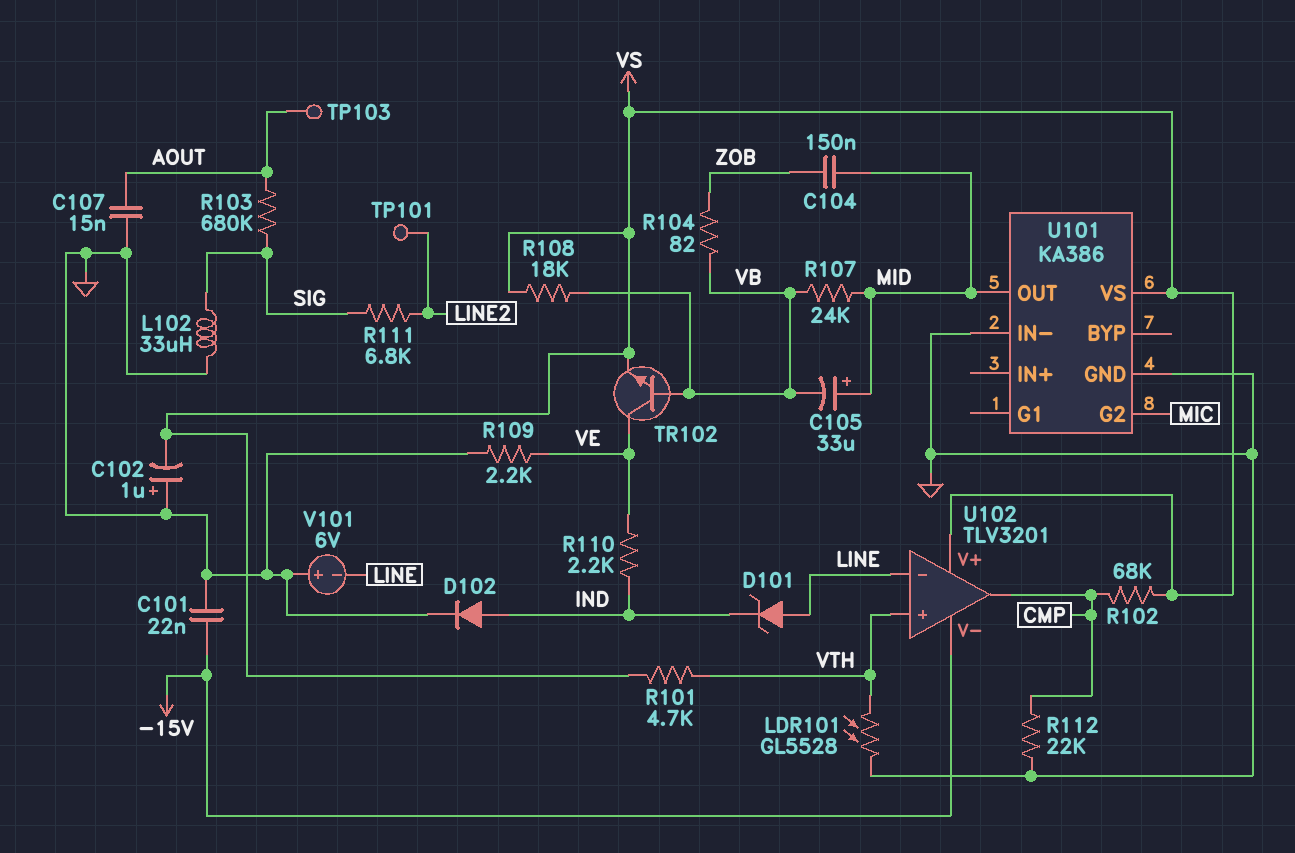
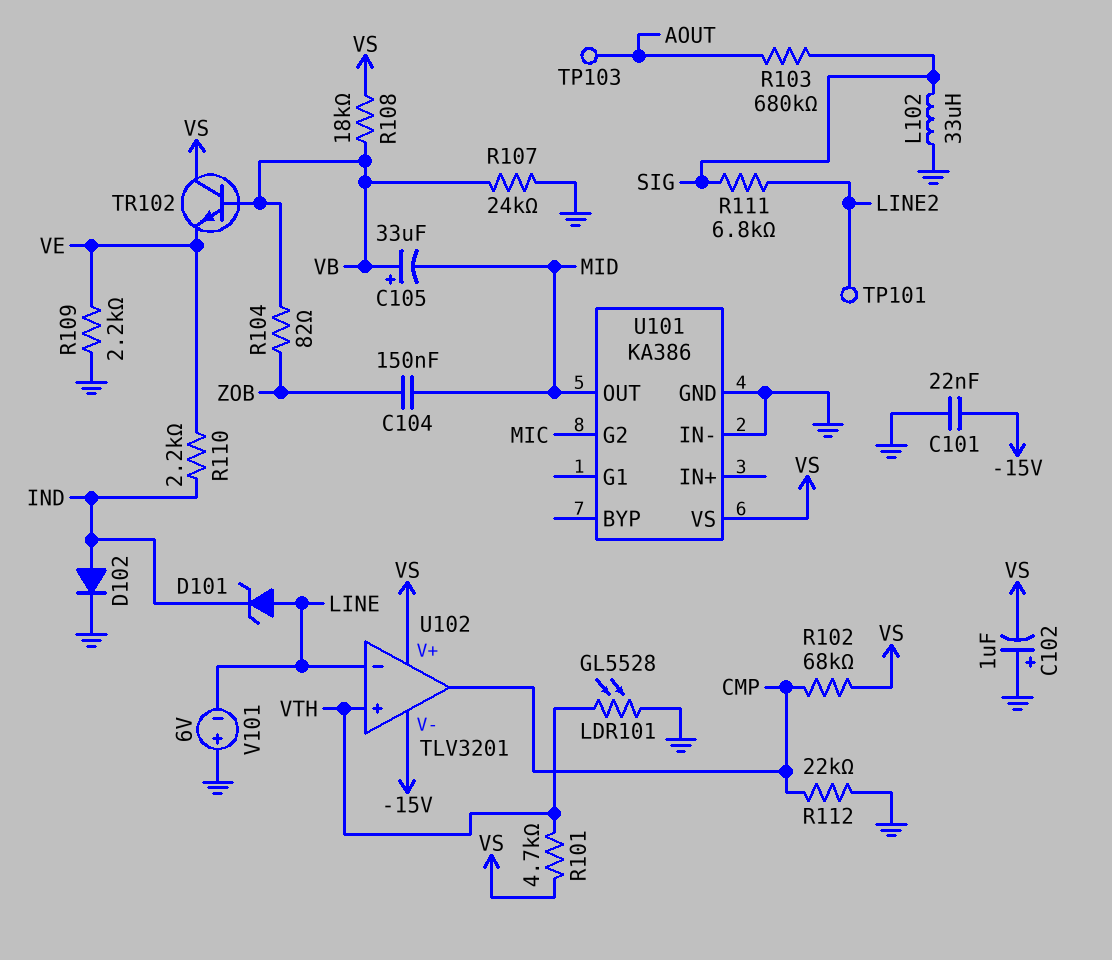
C105: 33uF (plus MID, minus VB) -> 33uF (plus VB, minus MID)
C107: 15nF (AOUT, GND) -> none
R107: 24k (MID, VB) -> 24k (GND, VB)
TR102: NPN (B VB, C VE, E VS) -> NPN (B VB, C VS, E VE)

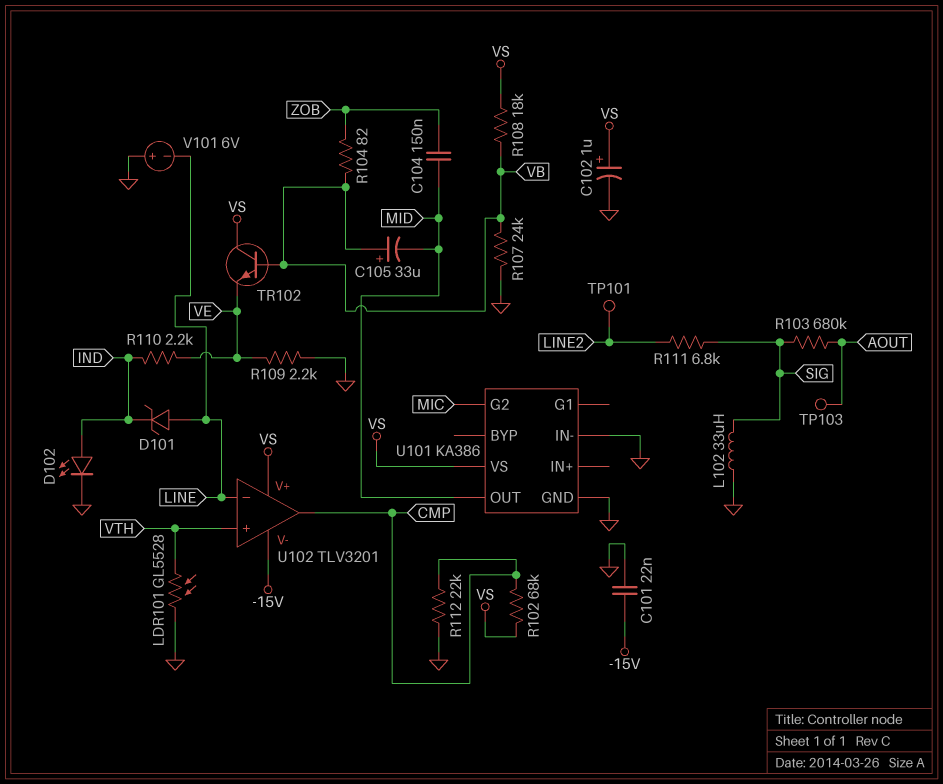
C102: 1uF (plus GND, minus VS) -> 1uF (plus VS, minus GND)
D102: diode (A IND, K GND) -> LED (A IND, K GND)
R101: 4.7k (VS, VTH) -> none

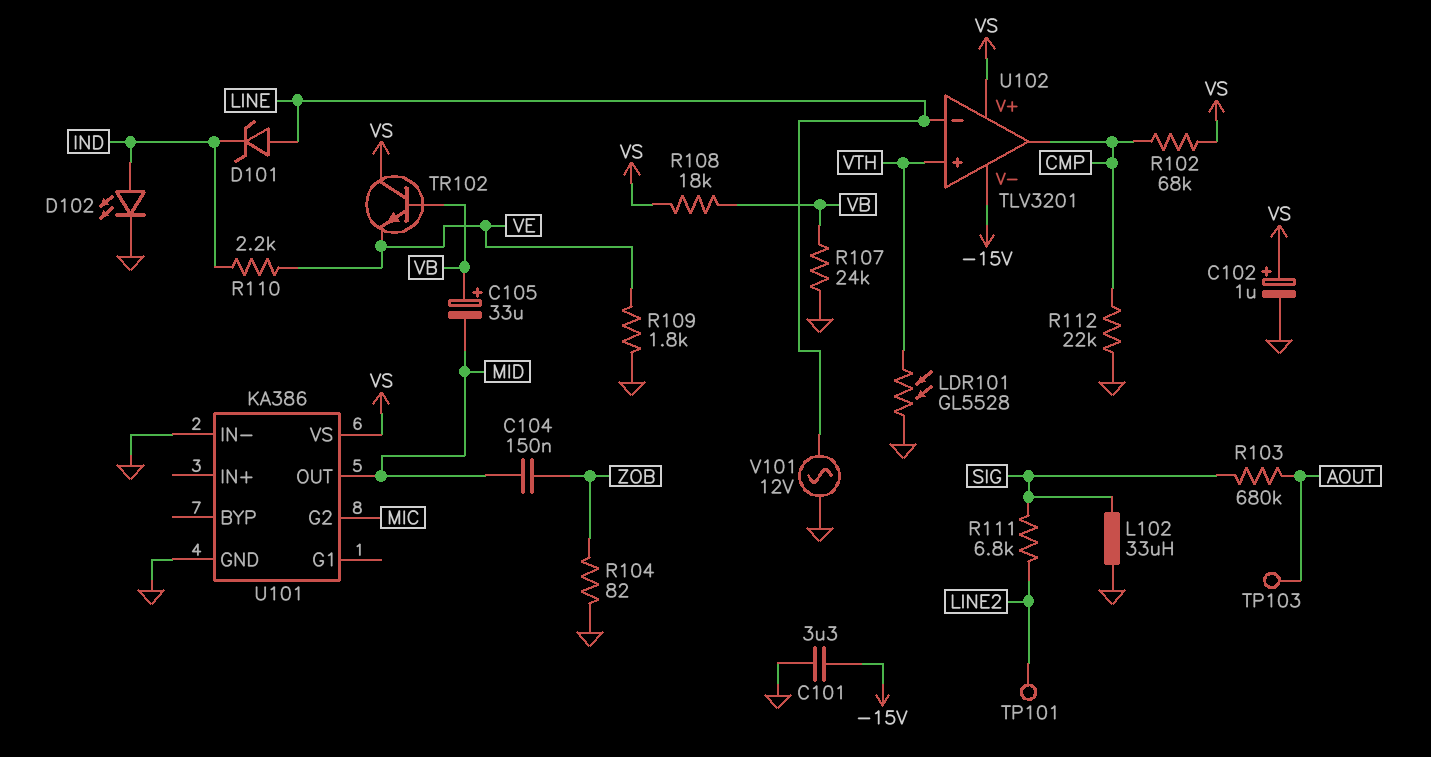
C101: 22nF (-15V, GND) -> 3.3uF (-15V, GND)
R104: 82 (VB, ZOB) -> 82 (GND, ZOB)
R109: 2.2k (GND, VE) -> 1.8k (GND, VE)
V101: 6V (plus GND, minus LINE) -> AC 12V (GND, LINE)

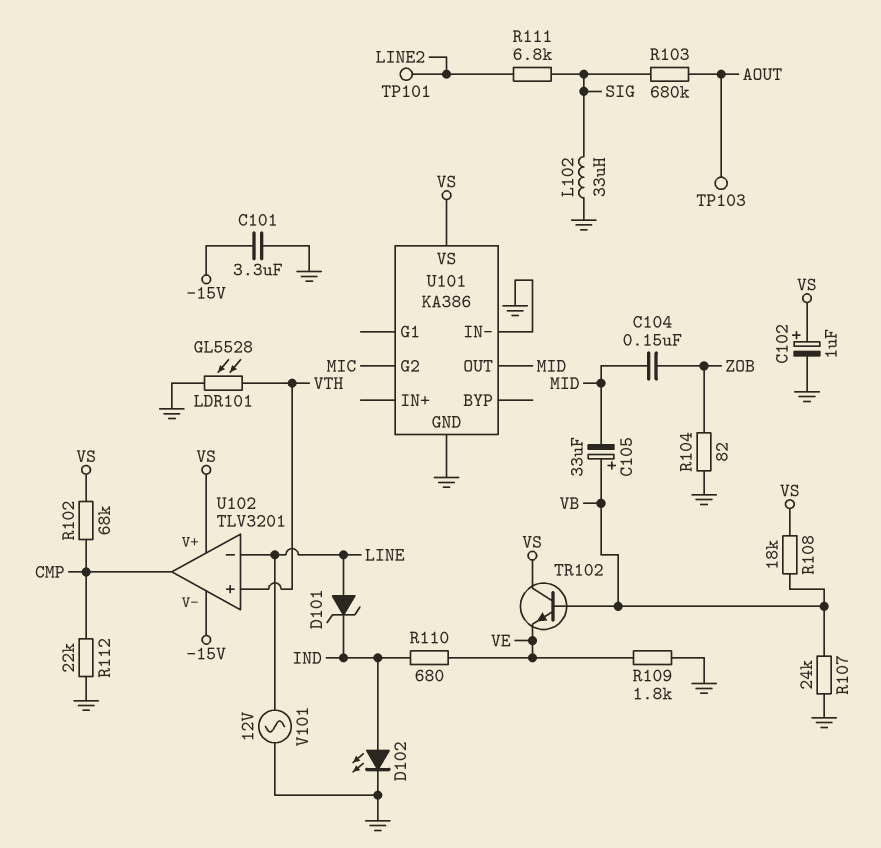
R110: 2.2k (IND, VE) -> 680 (IND, VE)

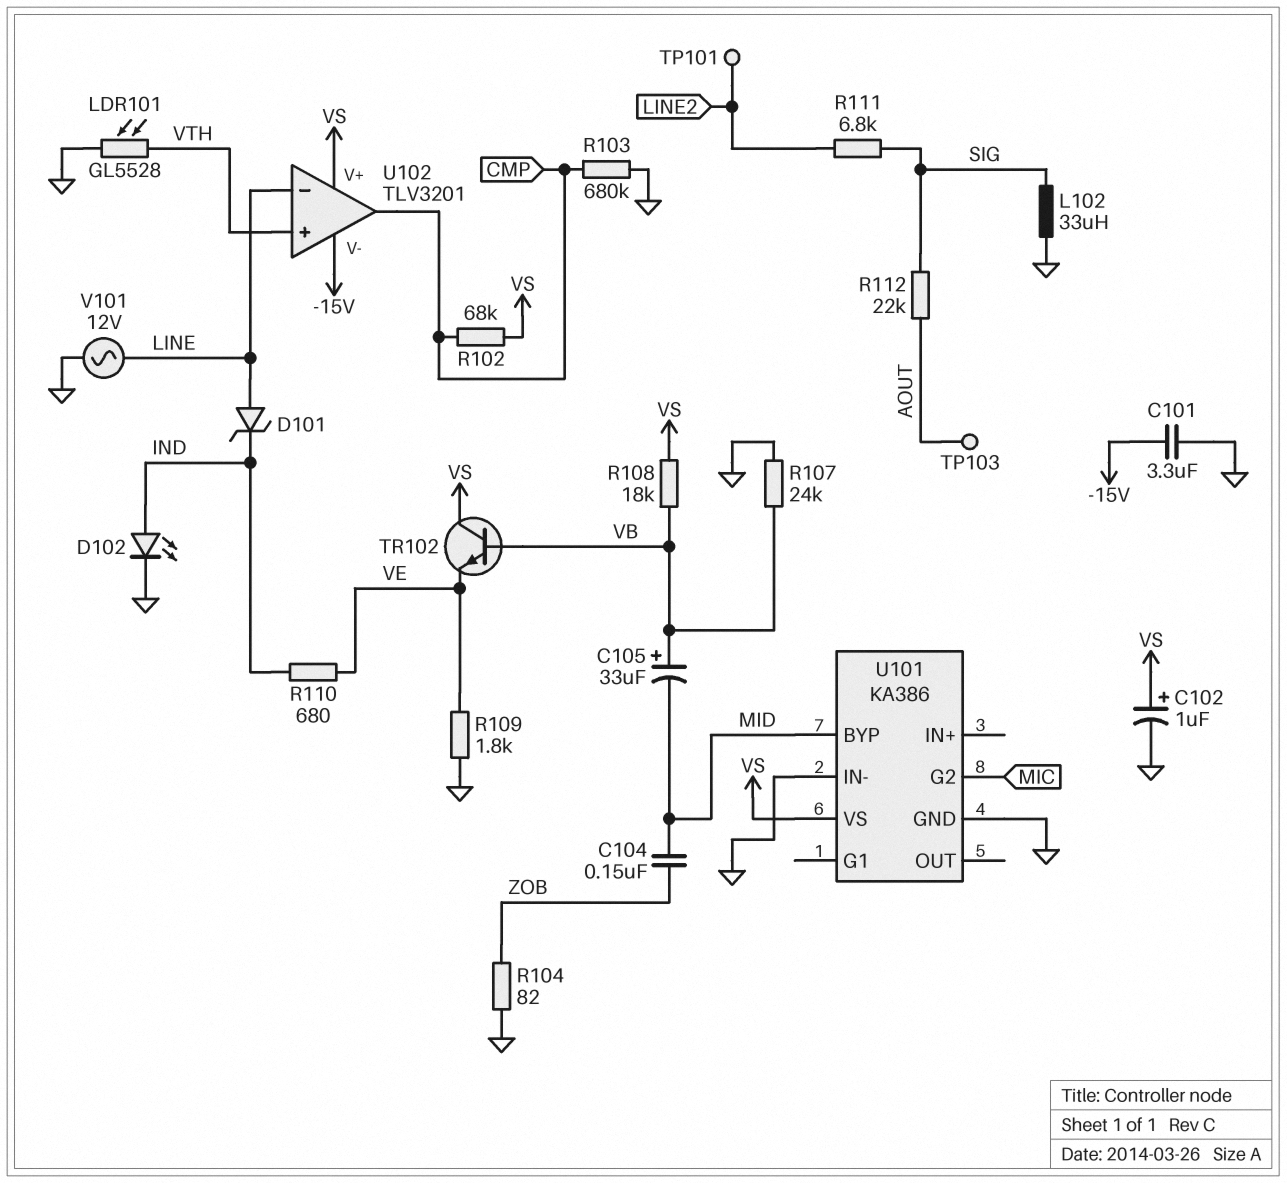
R103: 680k (AOUT, SIG) -> 680k (CMP, GND)
R112: 22k (CMP, GND) -> 22k (AOUT, SIG)
U101 pin BYP: none -> MID
U101 pin OUT: MID -> none

